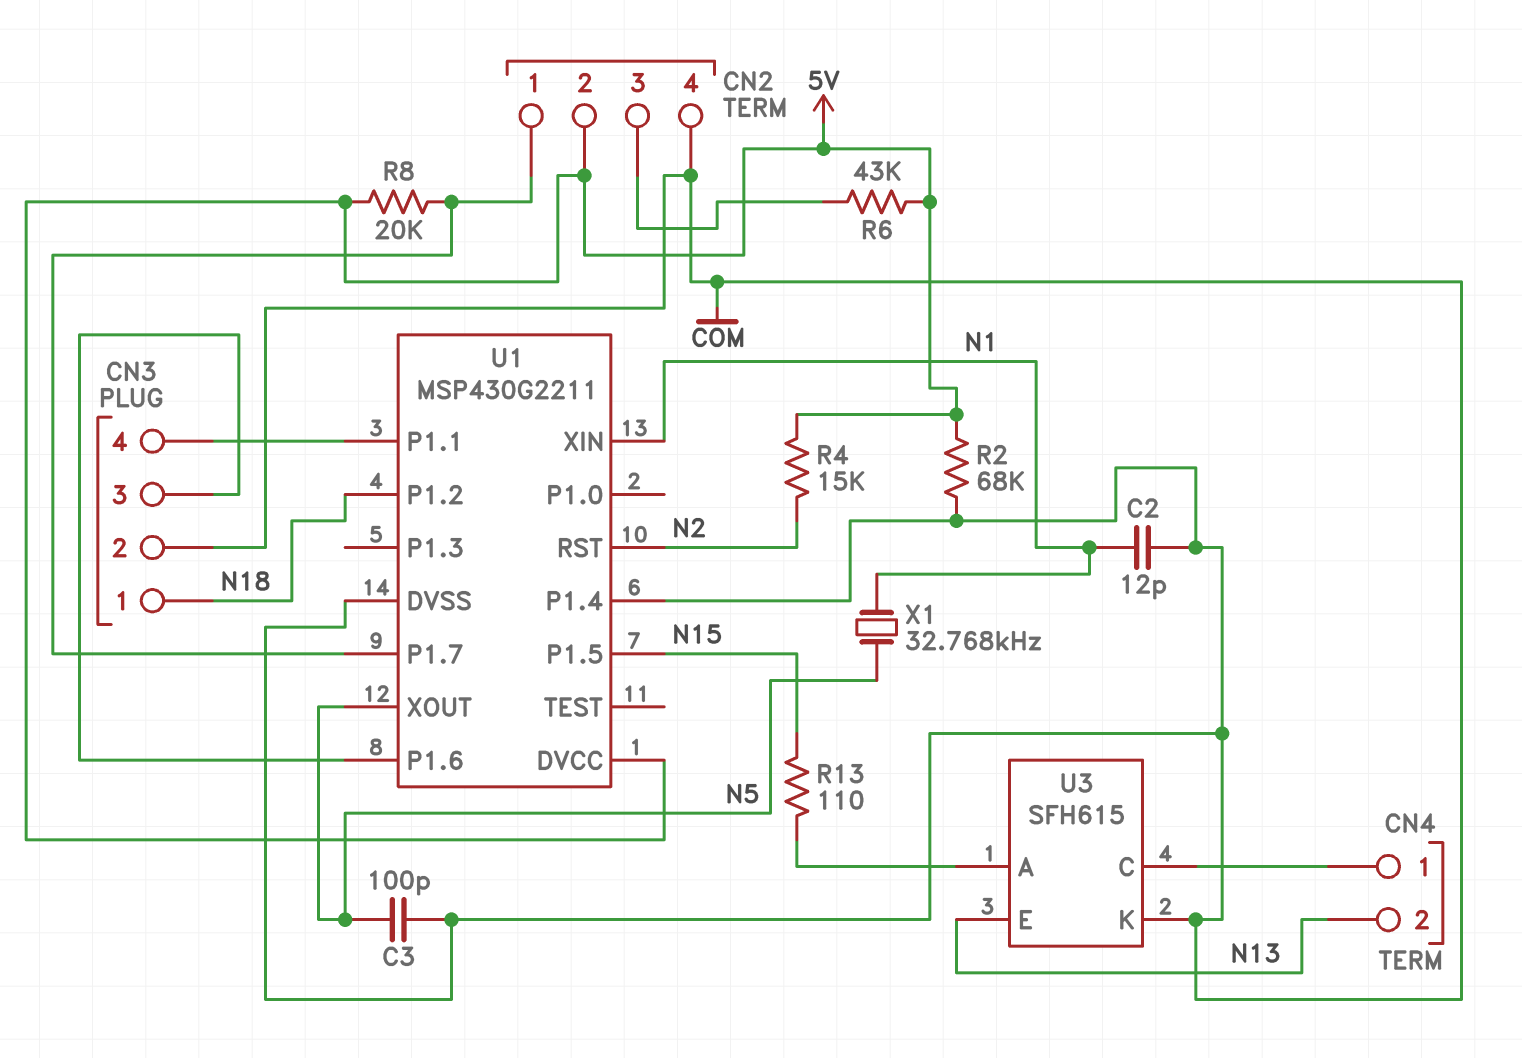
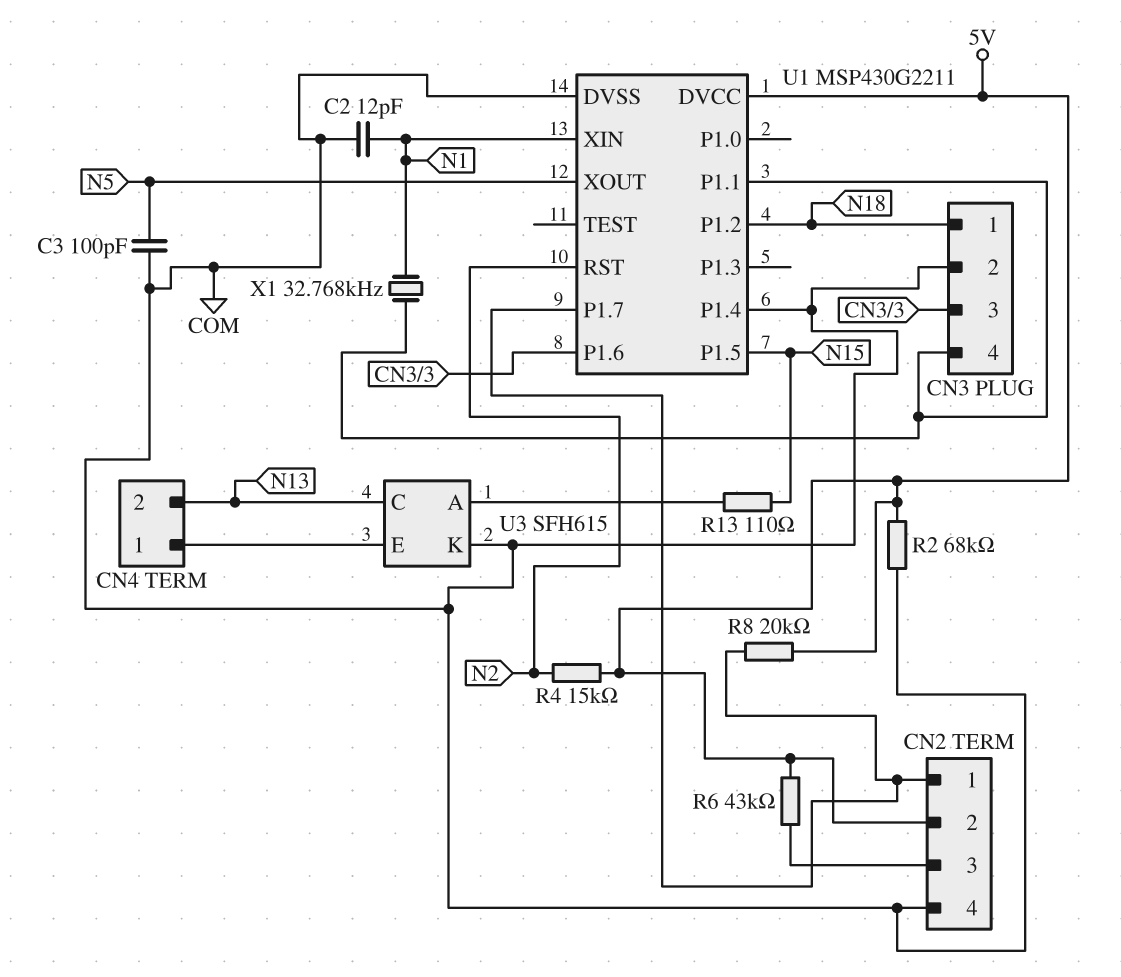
U3 pin C: CN4/1 -> N13
U3 pin E: N13 -> CN4/1
X1: 32.768kHz (N1, N5) -> 32.768kHz (CN3/4, N1)

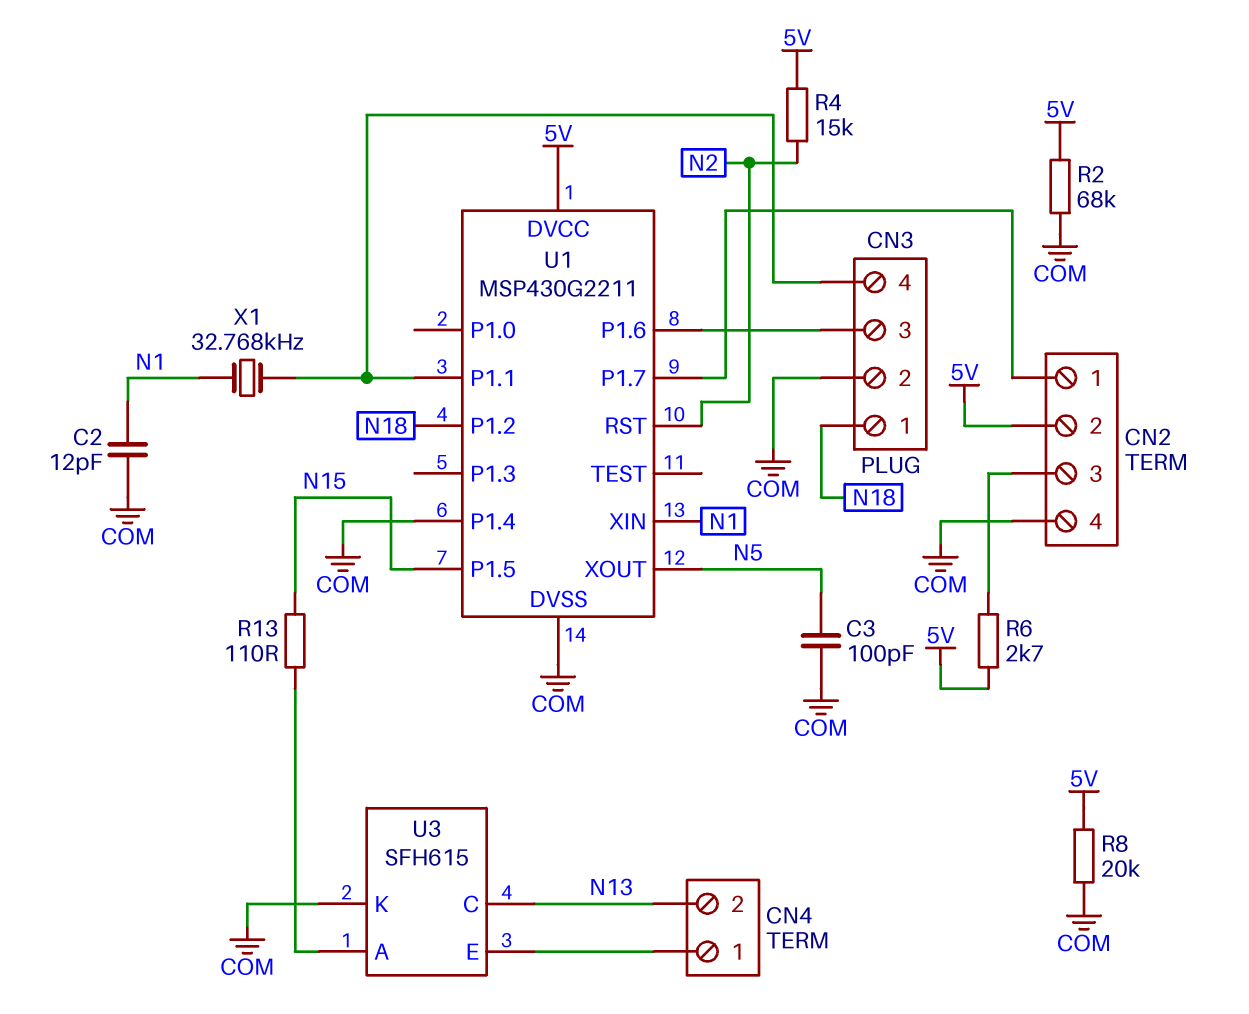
R6: 43k (5V, CN2/3) -> 2.7k (5V, CN2/3)
R8: 20k (5V, CN2/1) -> 20k (5V, COM)

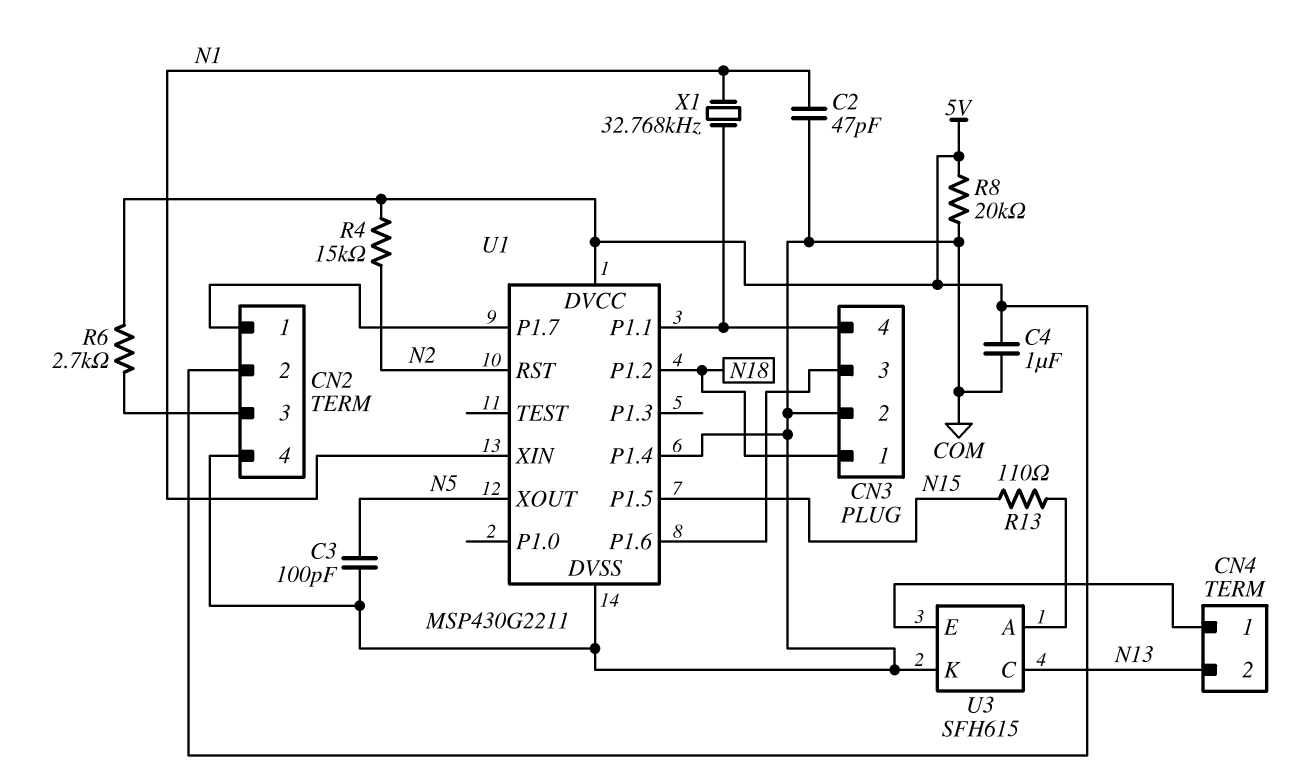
C2: 12pF (COM, N1) -> 47pF (COM, N1)
C4: none -> 1uF (5V, COM)
R2: 68k (5V, COM) -> none

